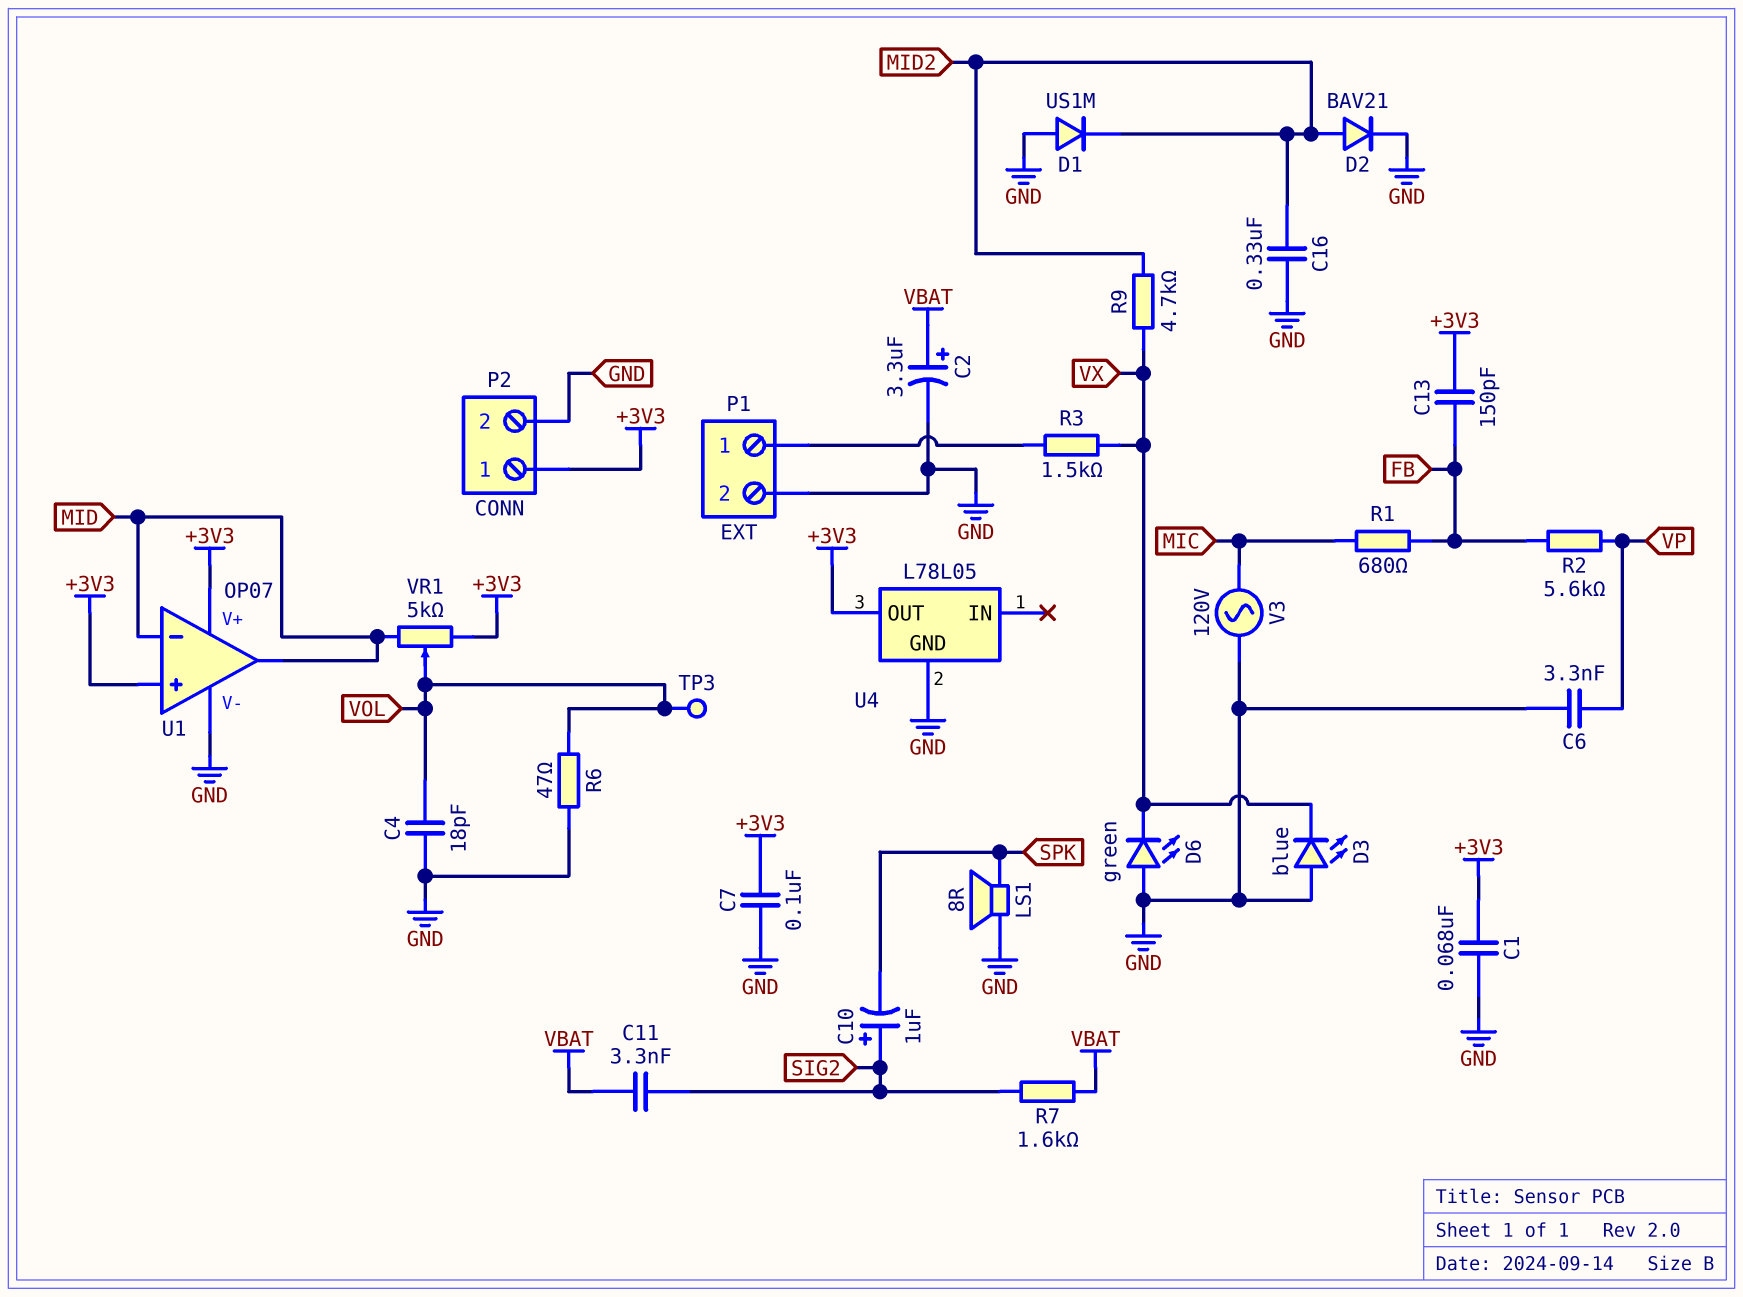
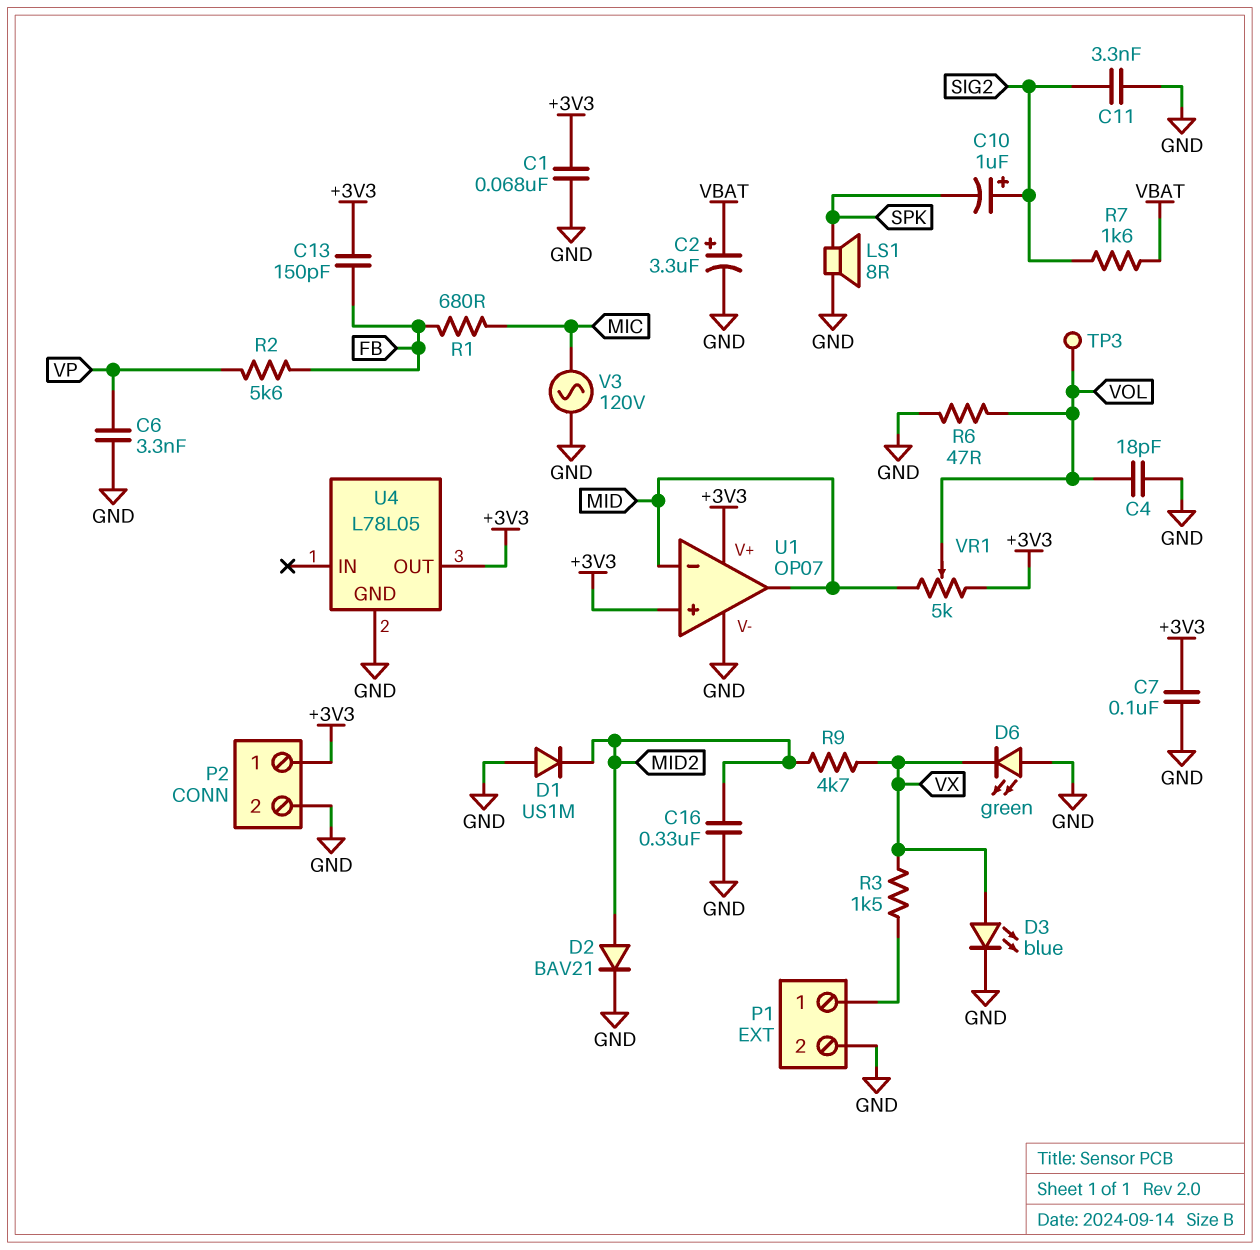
C11: 3.3nF (SIG2, VBAT) -> 3.3nF (GND, SIG2)
D3: LED blue (A GND, K VX) -> LED blue (A VX, K GND)

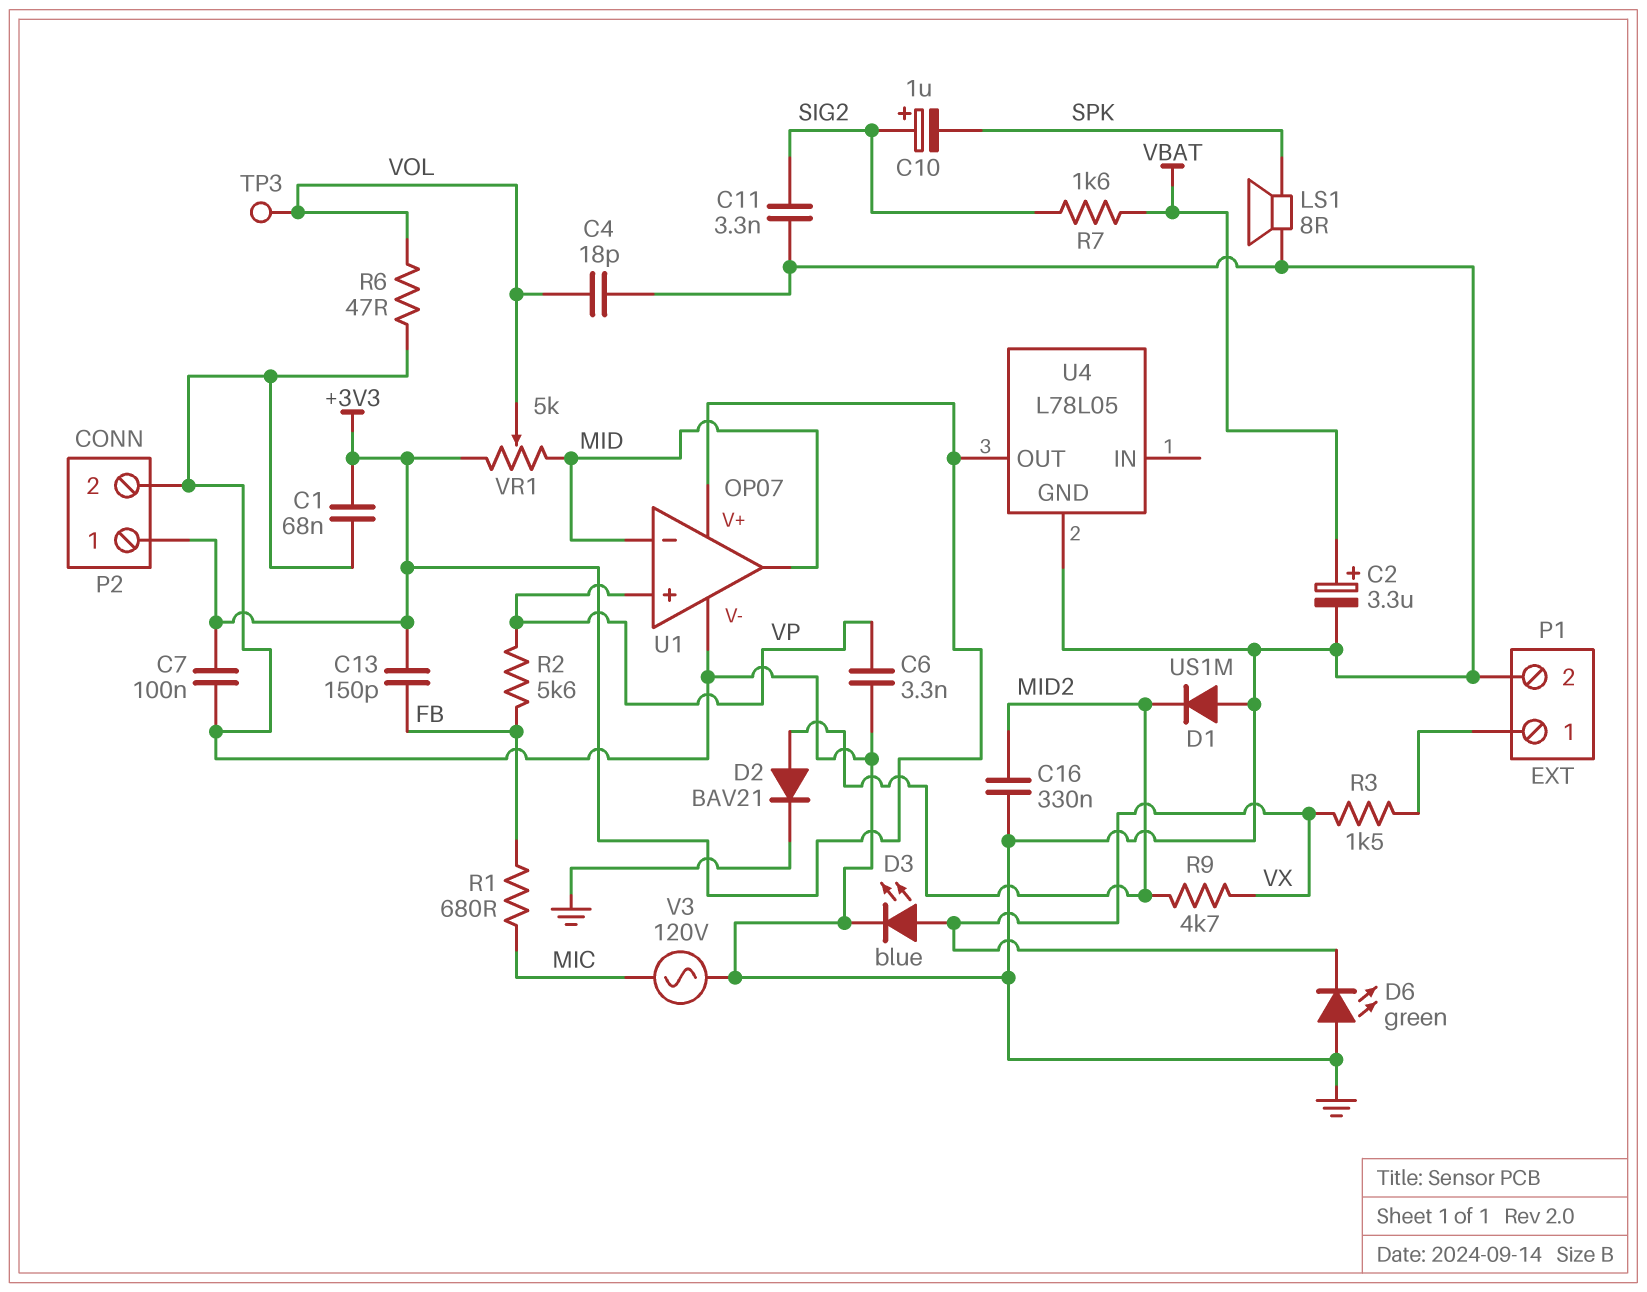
U1 pin in+: +3V3 -> VP

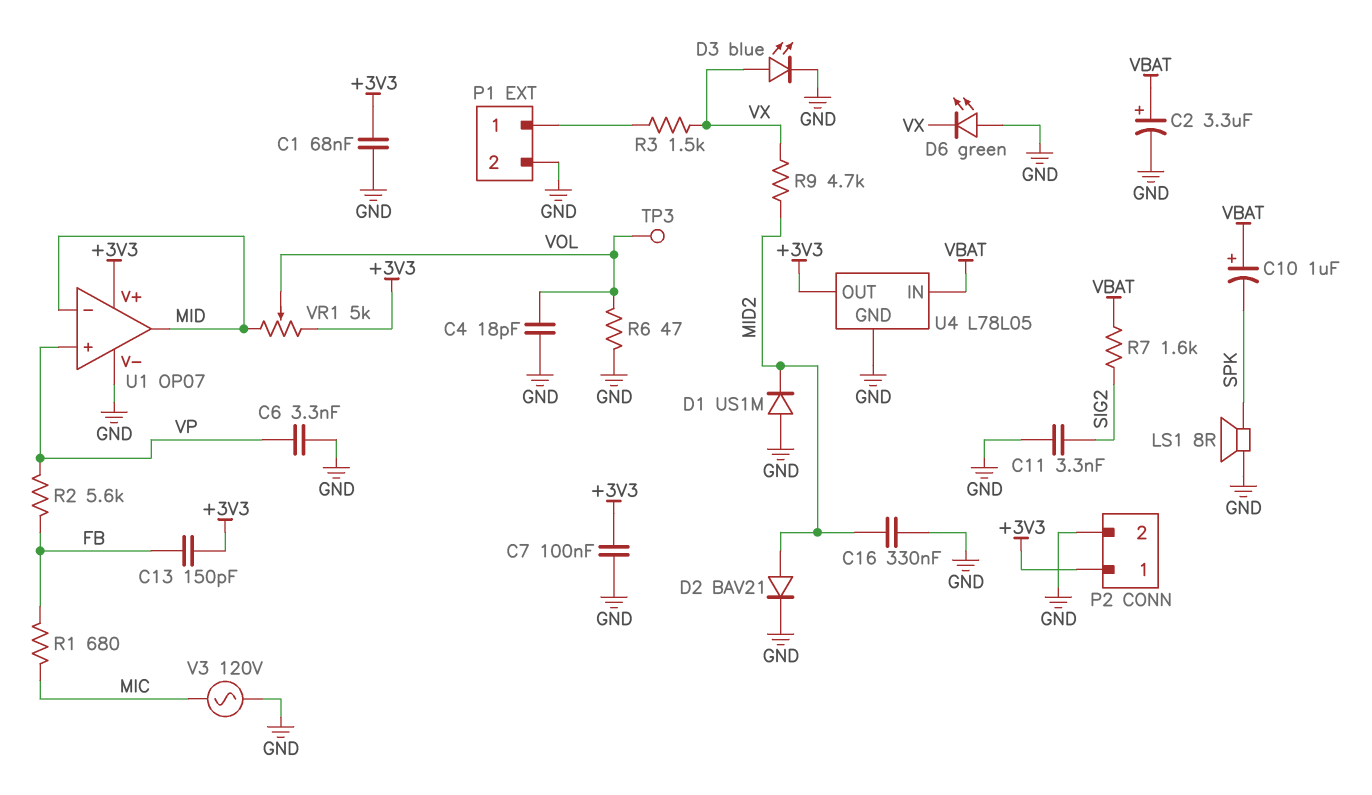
C10: 1uF (plus SIG2, minus SPK) -> 1uF (plus VBAT, minus SPK)
U4 pin IN: none -> VBAT

